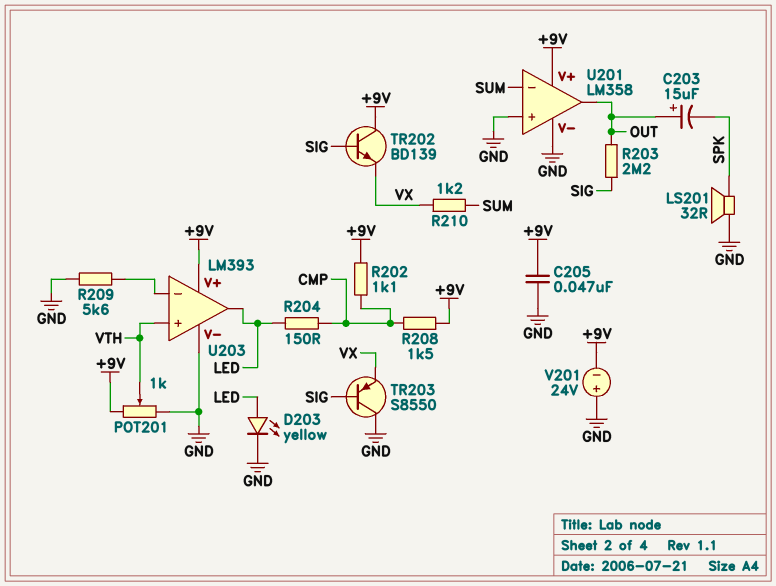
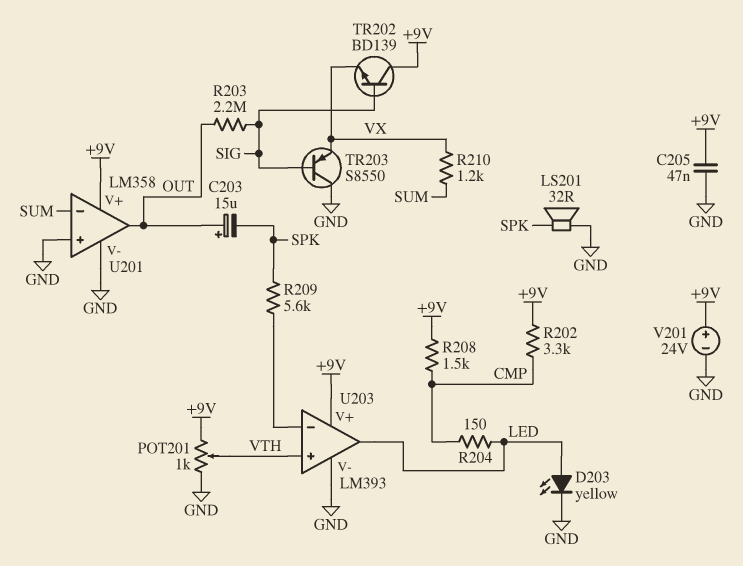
R202: 1.1k (+9V, CMP) -> 3.3k (+9V, CMP)
R209: 5.6k (GND, U203/in-) -> 5.6k (SPK, U203/in-)
V201: 24V (plus GND, minus +9V) -> 24V (plus +9V, minus GND)

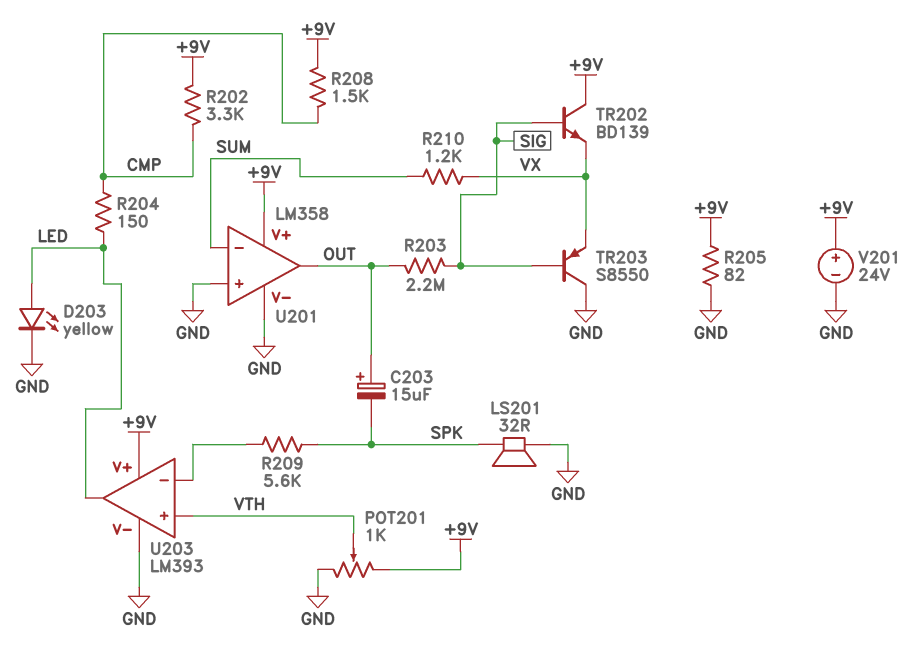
C205: 47nF (+9V, GND) -> none
R205: none -> 82 (+9V, GND)

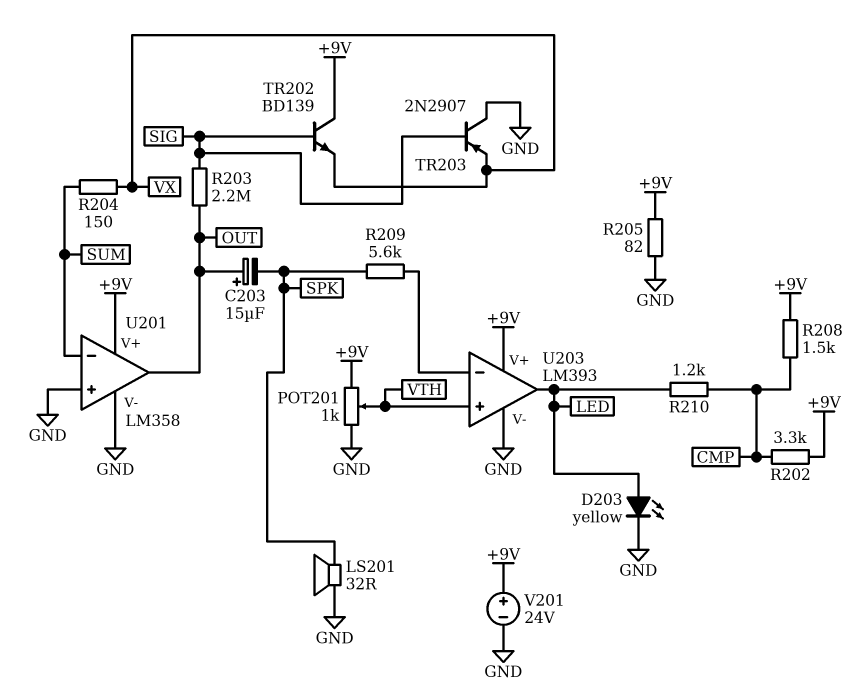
R204: 150 (CMP, LED) -> 150 (SUM, VX)
R210: 1.2k (SUM, VX) -> 1.2k (CMP, LED)
TR203: PNP S8550 (B SIG, C GND, E VX) -> PNP 2N2907 (B SIG, C GND, E VX)

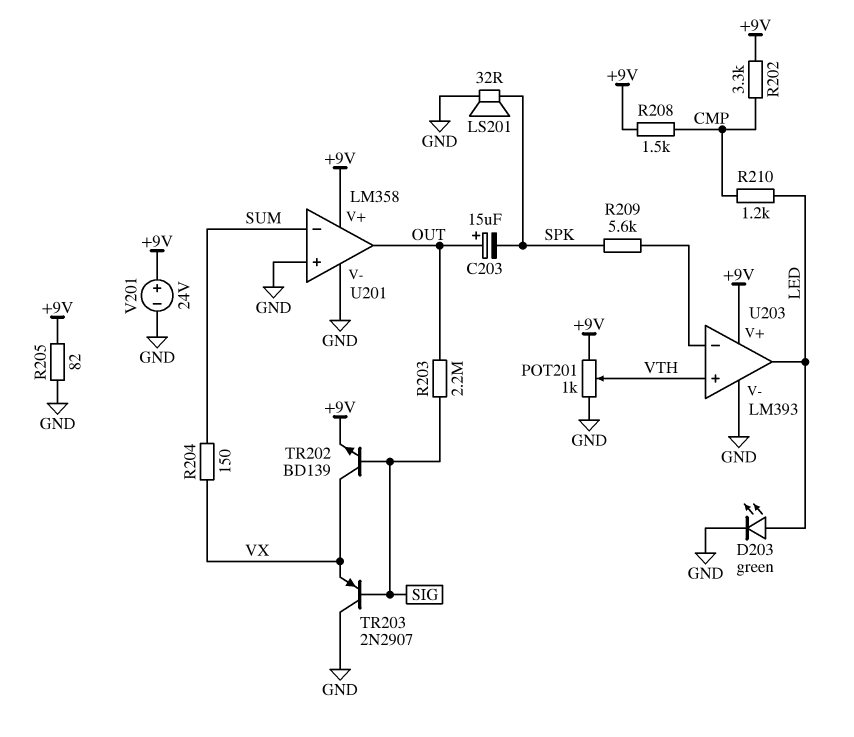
D203: LED yellow (A LED, K GND) -> LED green (A LED, K GND)
TR202: NPN BD139 (B SIG, C +9V, E VX) -> NPN BD139 (B SIG, C VX, E +9V)

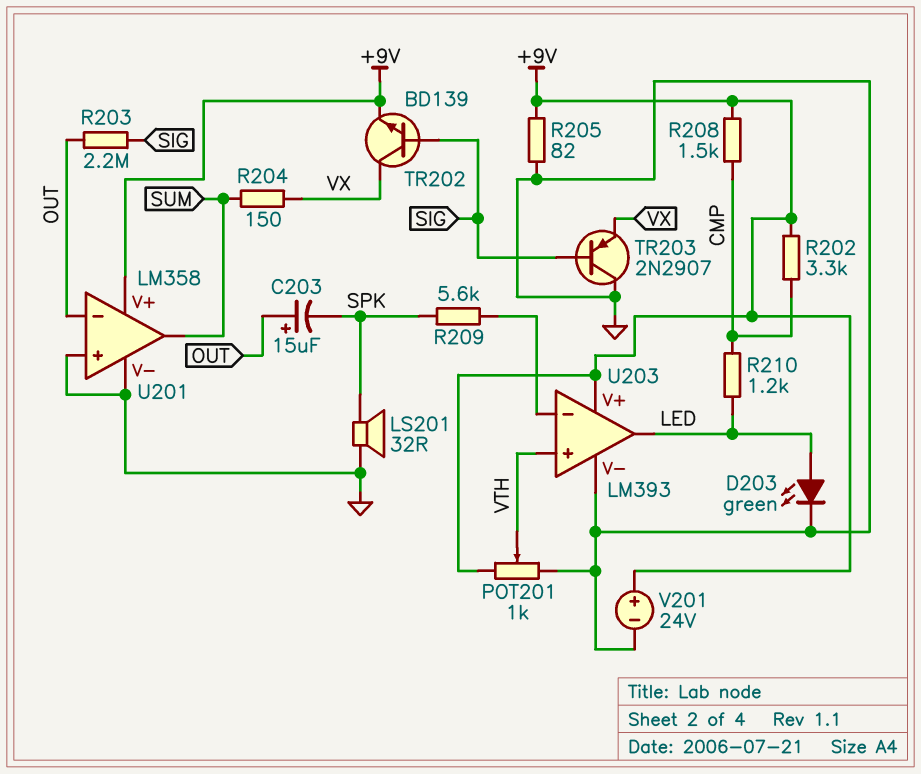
U201 pin in-: SUM -> OUT
U201 pin out: OUT -> SUM

